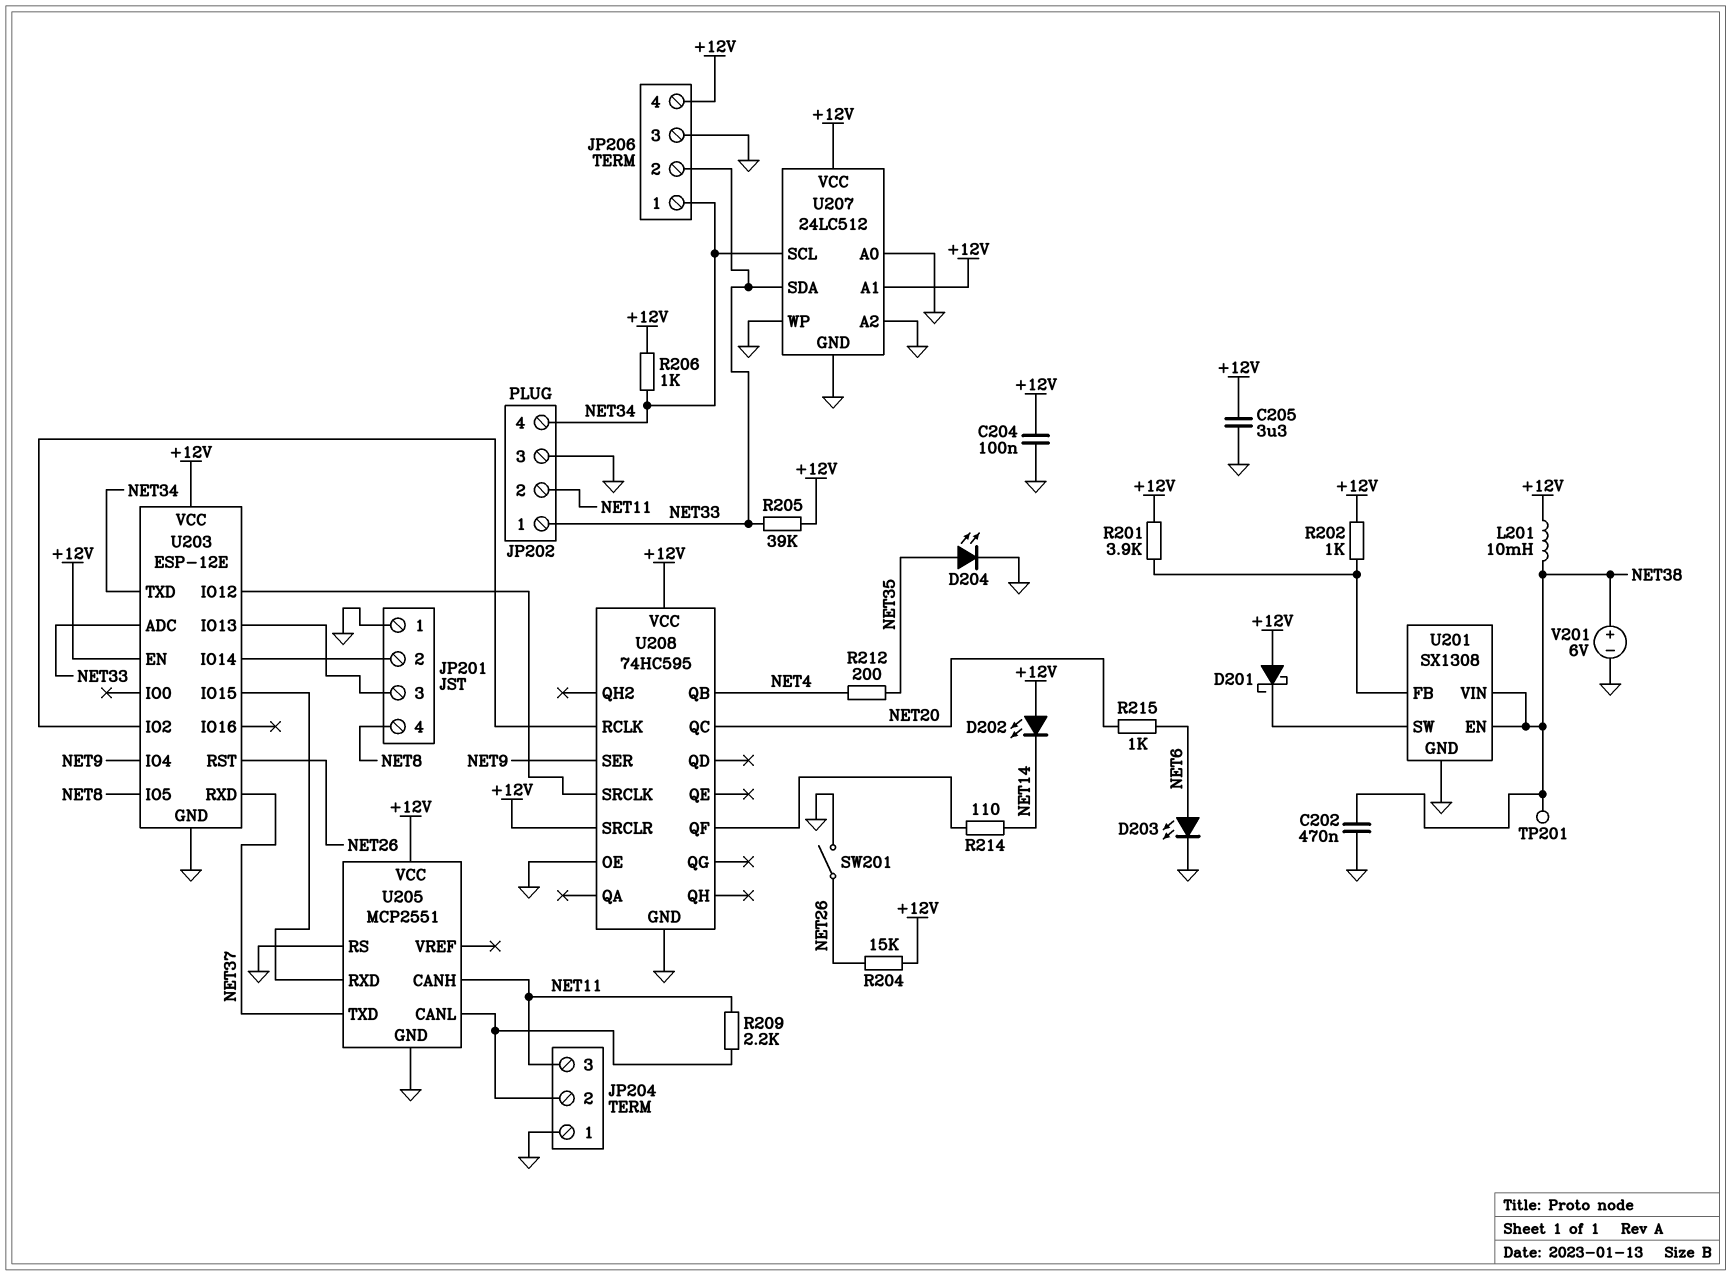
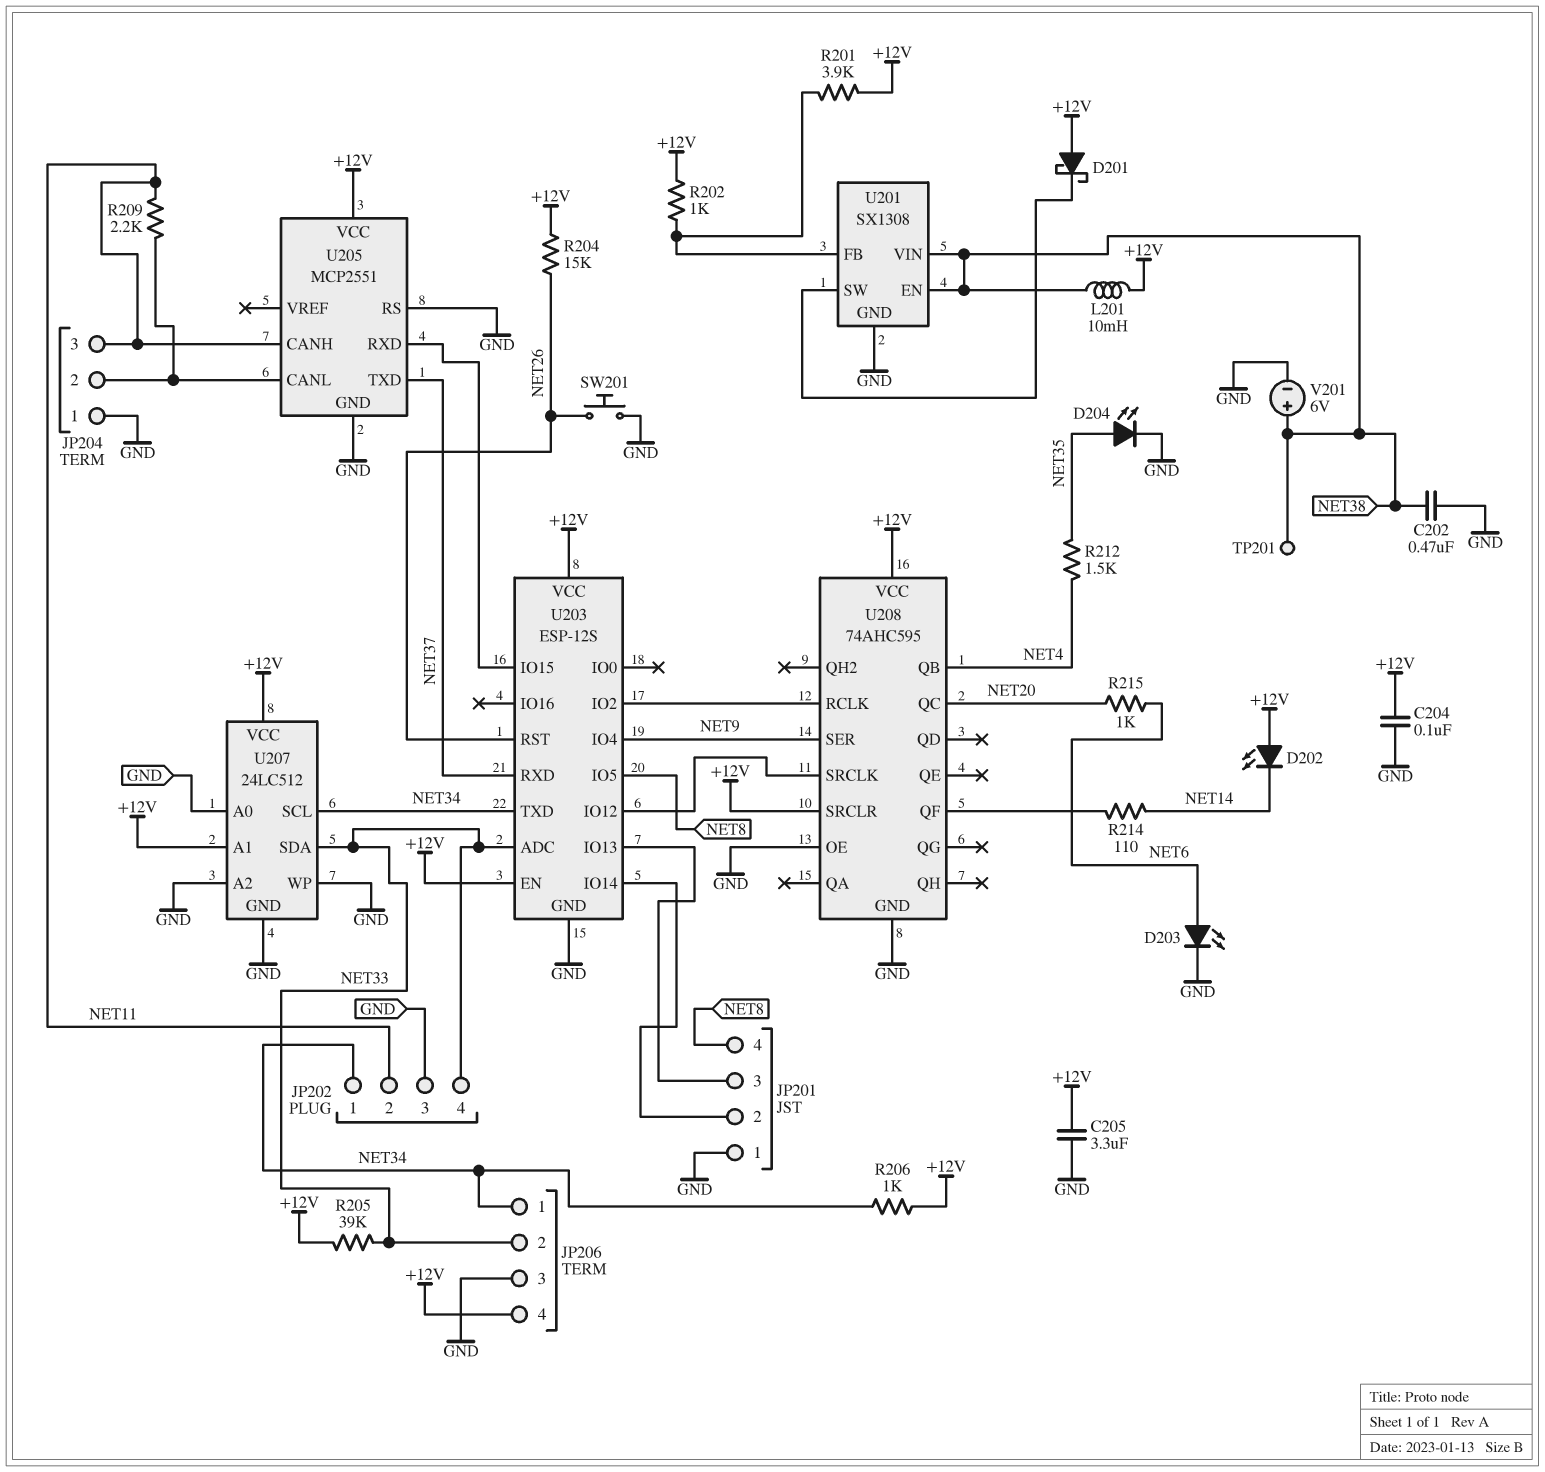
JP202 pin 1: NET33 -> NET34
JP202 pin 4: NET34 -> NET33
R212: 200 (NET4, NET35) -> 1.5k (NET4, NET35)
SW201: switch (GND, NET26) -> button (GND, NET26)
U203: ESP-12E -> ESP-12S
U208: 74HC595 -> 74AHC595

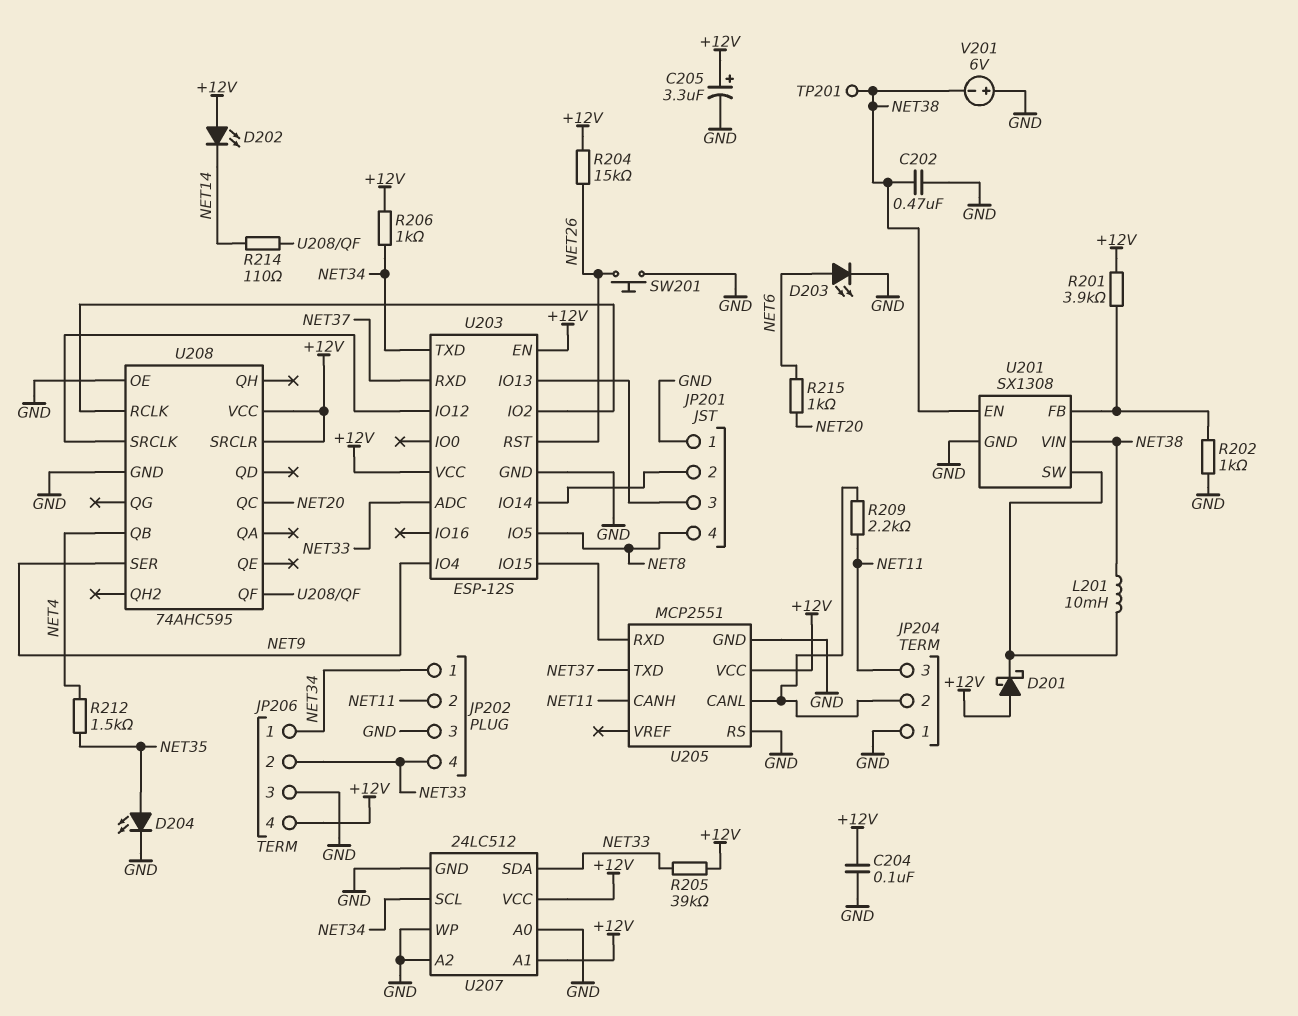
C205: 3.3uF (+12V, GND) -> 3.3uF (plus +12V, minus GND)
L201: 10mH (+12V, NET38) -> 10mH (NET38, U201/SW)
R202: 1k (+12V, U201/FB) -> 1k (GND, U201/FB)
V201: 6V (plus NET38, minus GND) -> 6V (plus GND, minus NET38)

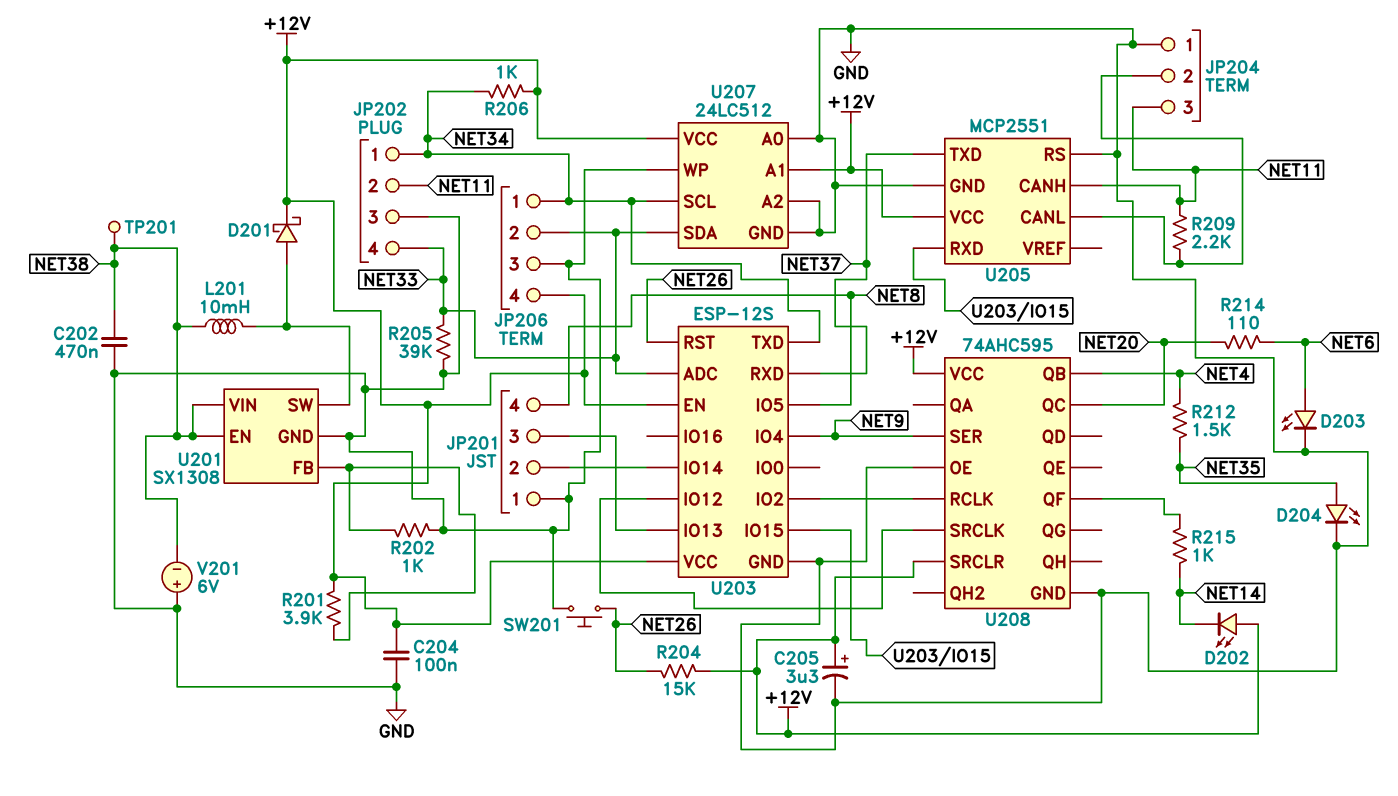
D201: schottky (A +12V, K U201/SW) -> schottky (A U201/SW, K +12V)
R205: 39k (+12V, NET33) -> 39k (GND, NET33)
R214: 110 (NET14, U208/QF) -> 110 (NET6, NET20)
R215: 1k (NET6, NET20) -> 1k (NET14, U208/QF)

